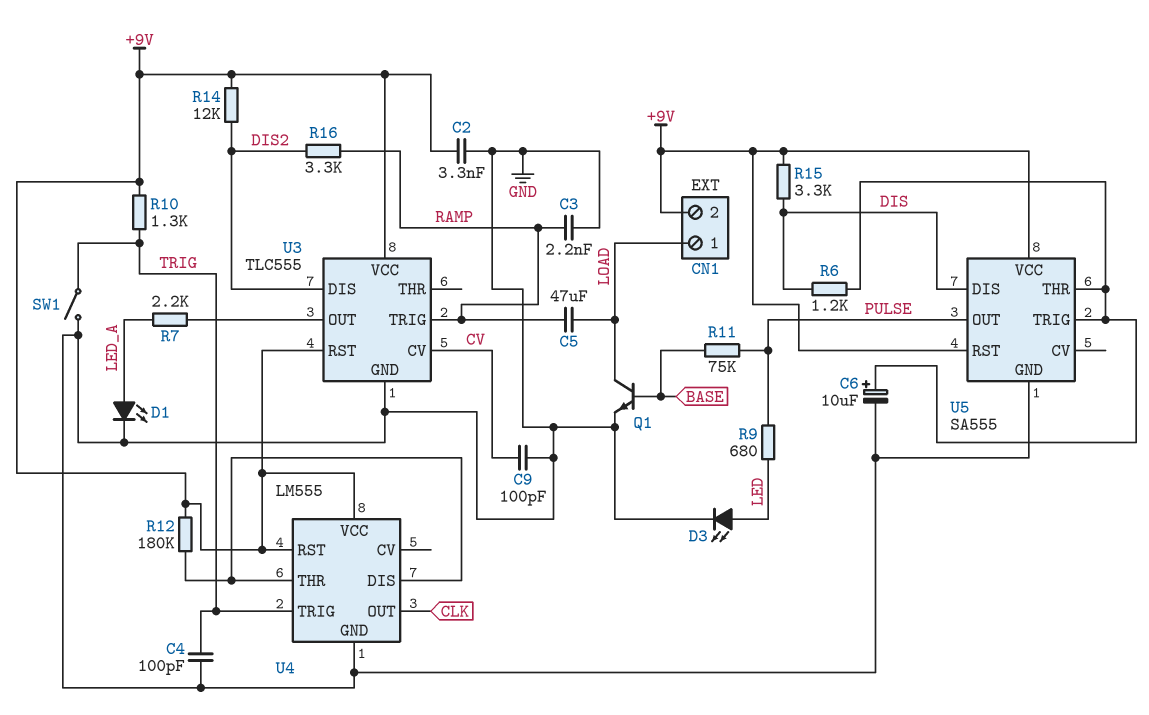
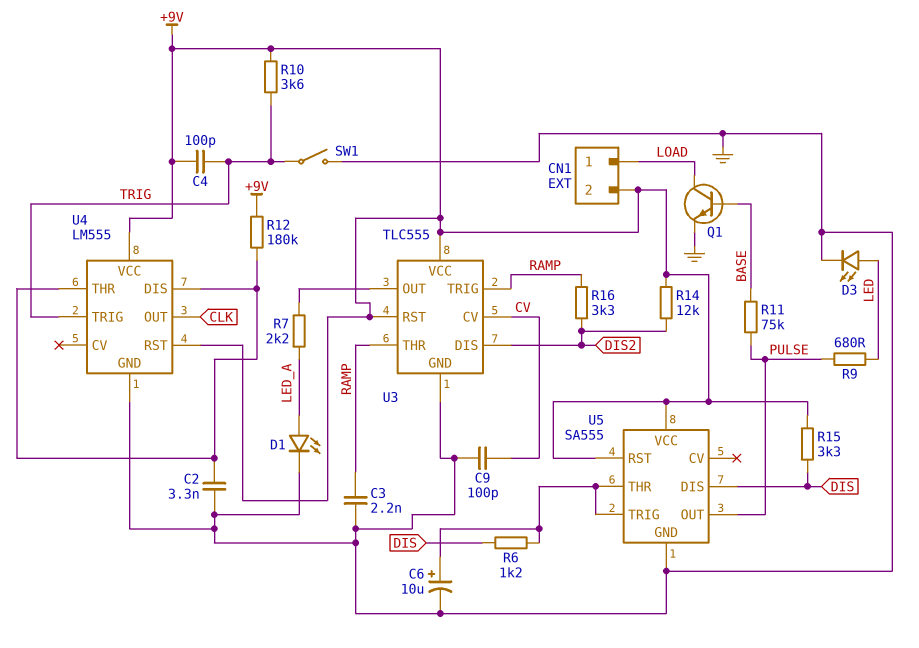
C2: 3.3nF (+9V, GND) -> 3.3nF (GND, U4/DIS)
C4: 100pF (GND, TRIG) -> 100pF (+9V, TRIG)
C5: 47uF (LOAD, RAMP) -> none
R10: 1.3k (+9V, TRIG) -> 3.6k (+9V, TRIG)
U3 pin THR: none -> RAMP

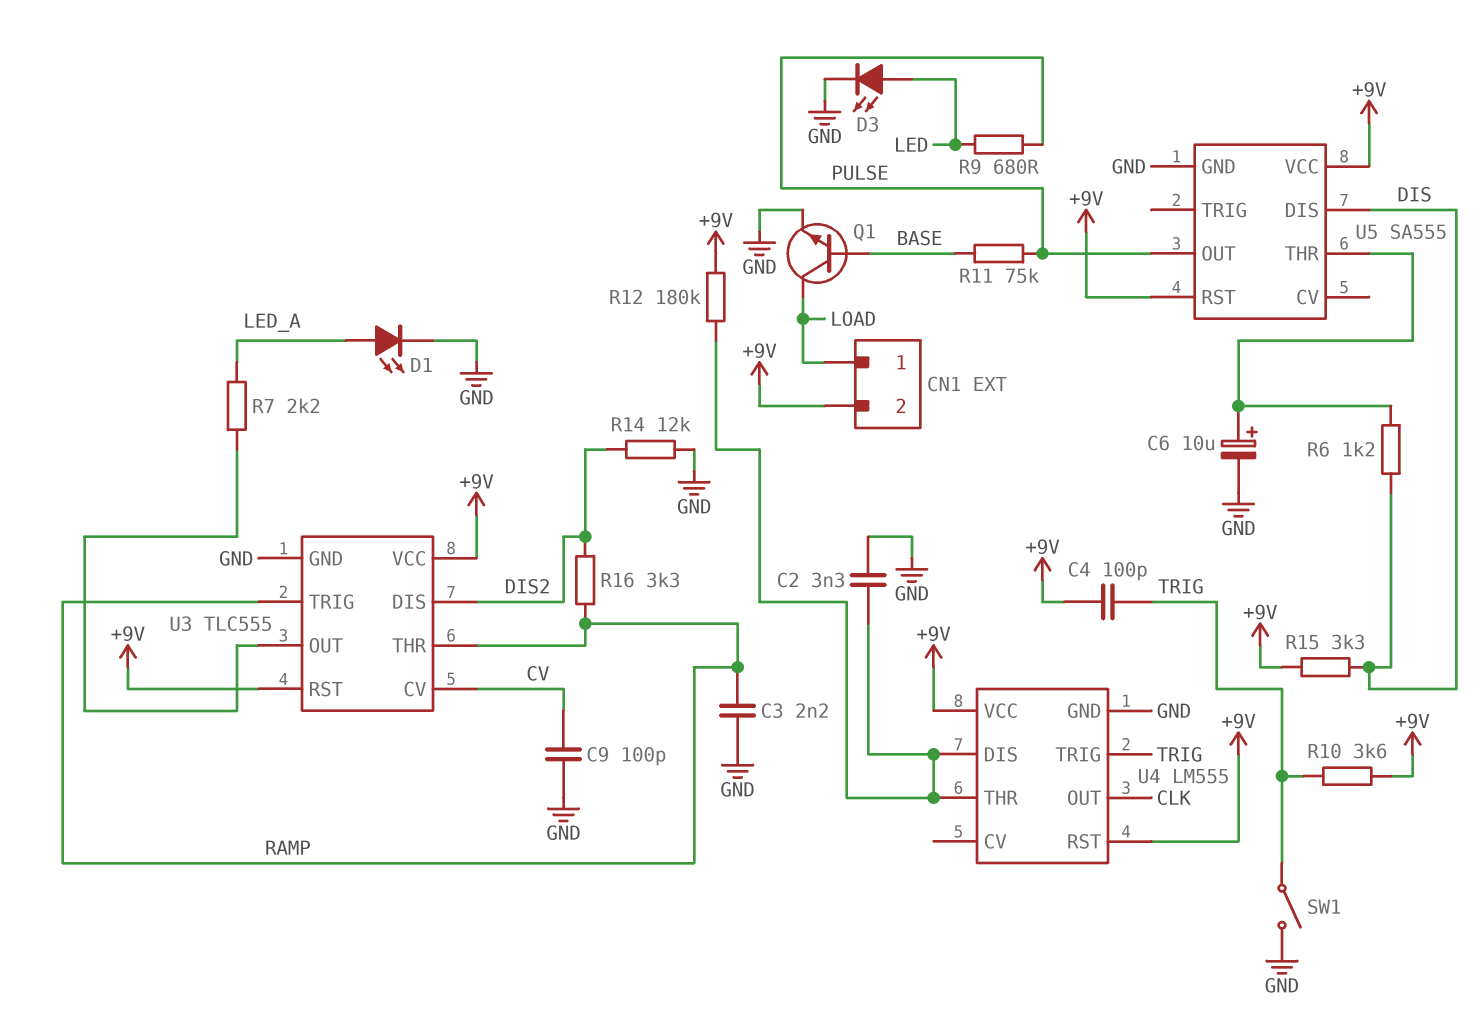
R14: 12k (+9V, DIS2) -> 12k (DIS2, GND)
U5 pin TRIG: U5/THR -> none

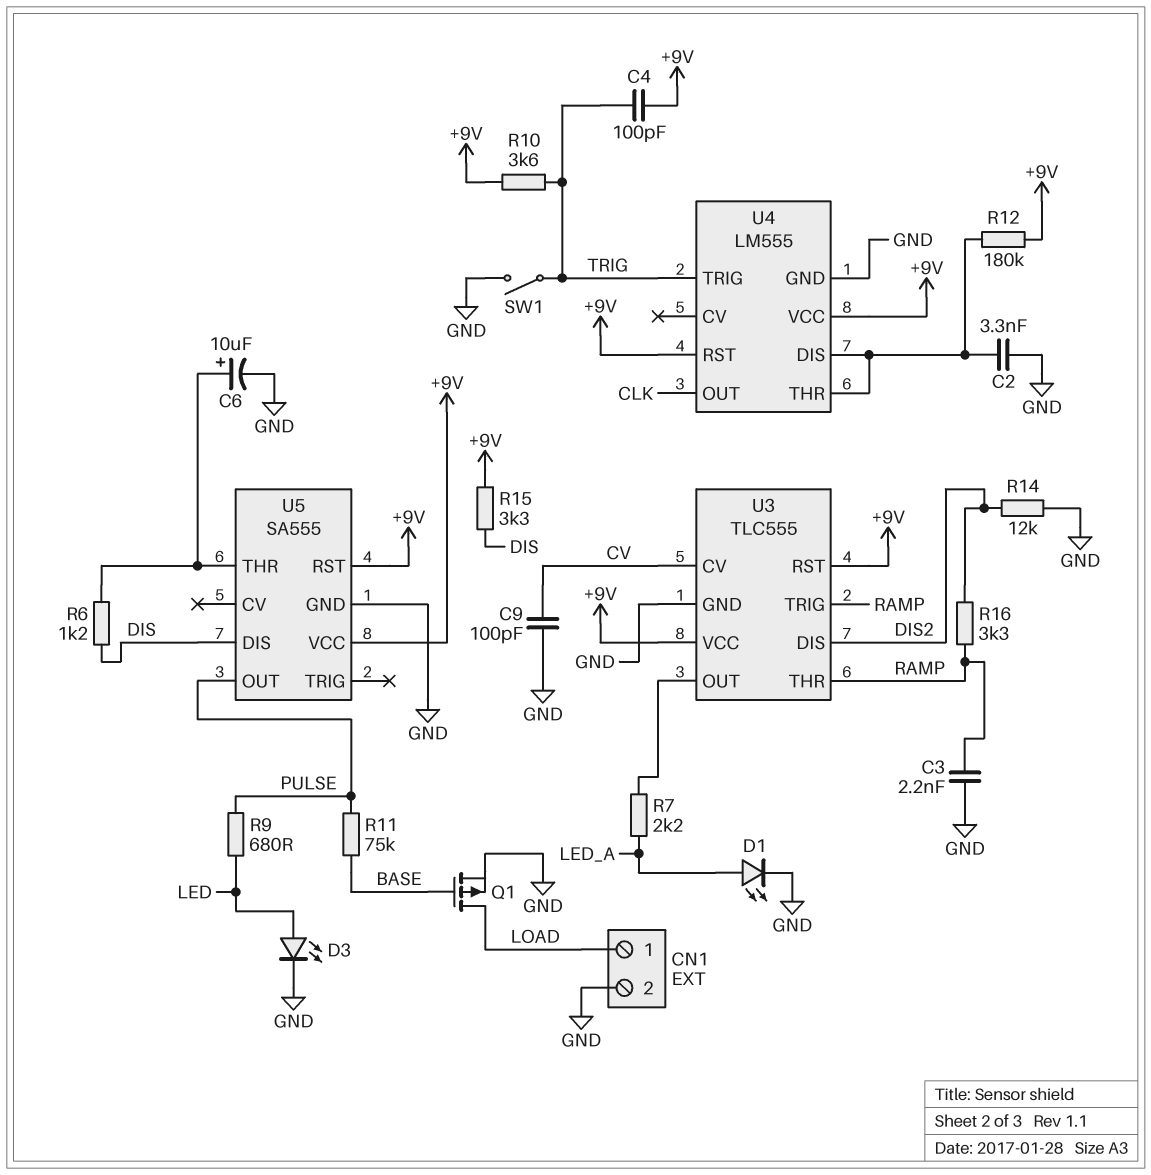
CN1 pin 2: +9V -> GND
Q1: NPN (B BASE, C LOAD, E GND) -> PMOS (G BASE, D LOAD, S GND)

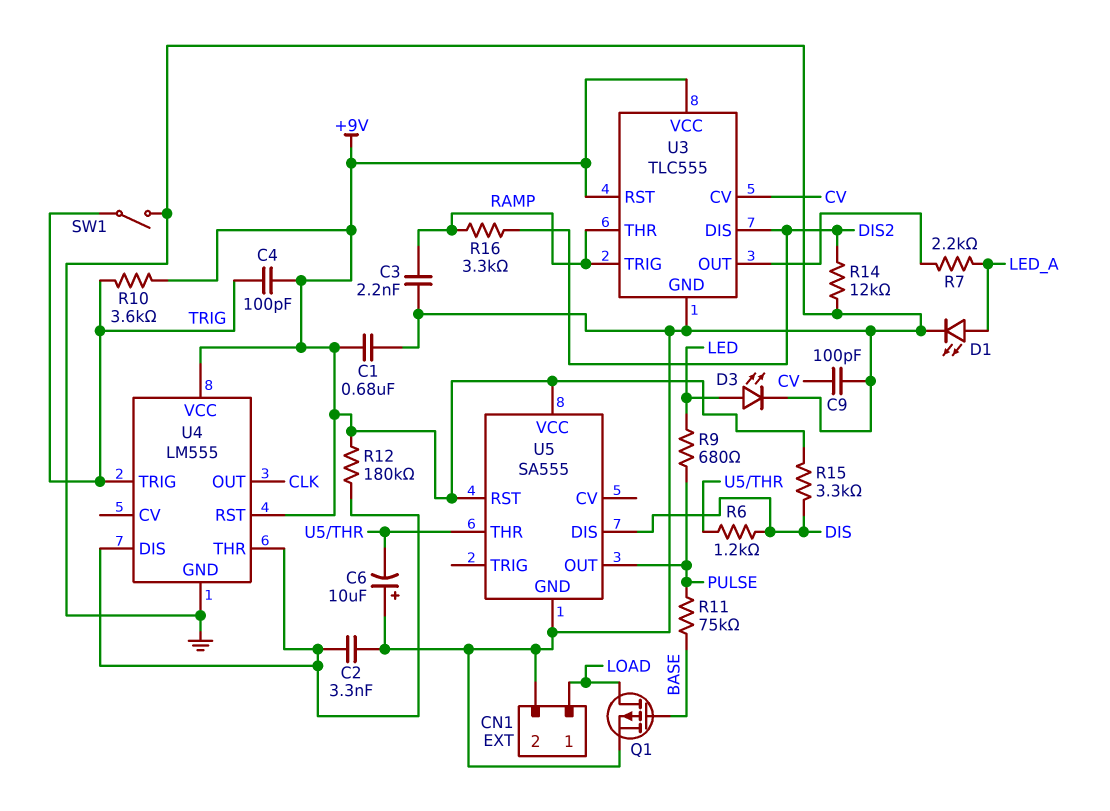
C1: none -> 680nF (+9V, GND)
C6: 10uF (plus U5/THR, minus GND) -> 10uF (plus GND, minus U5/THR)

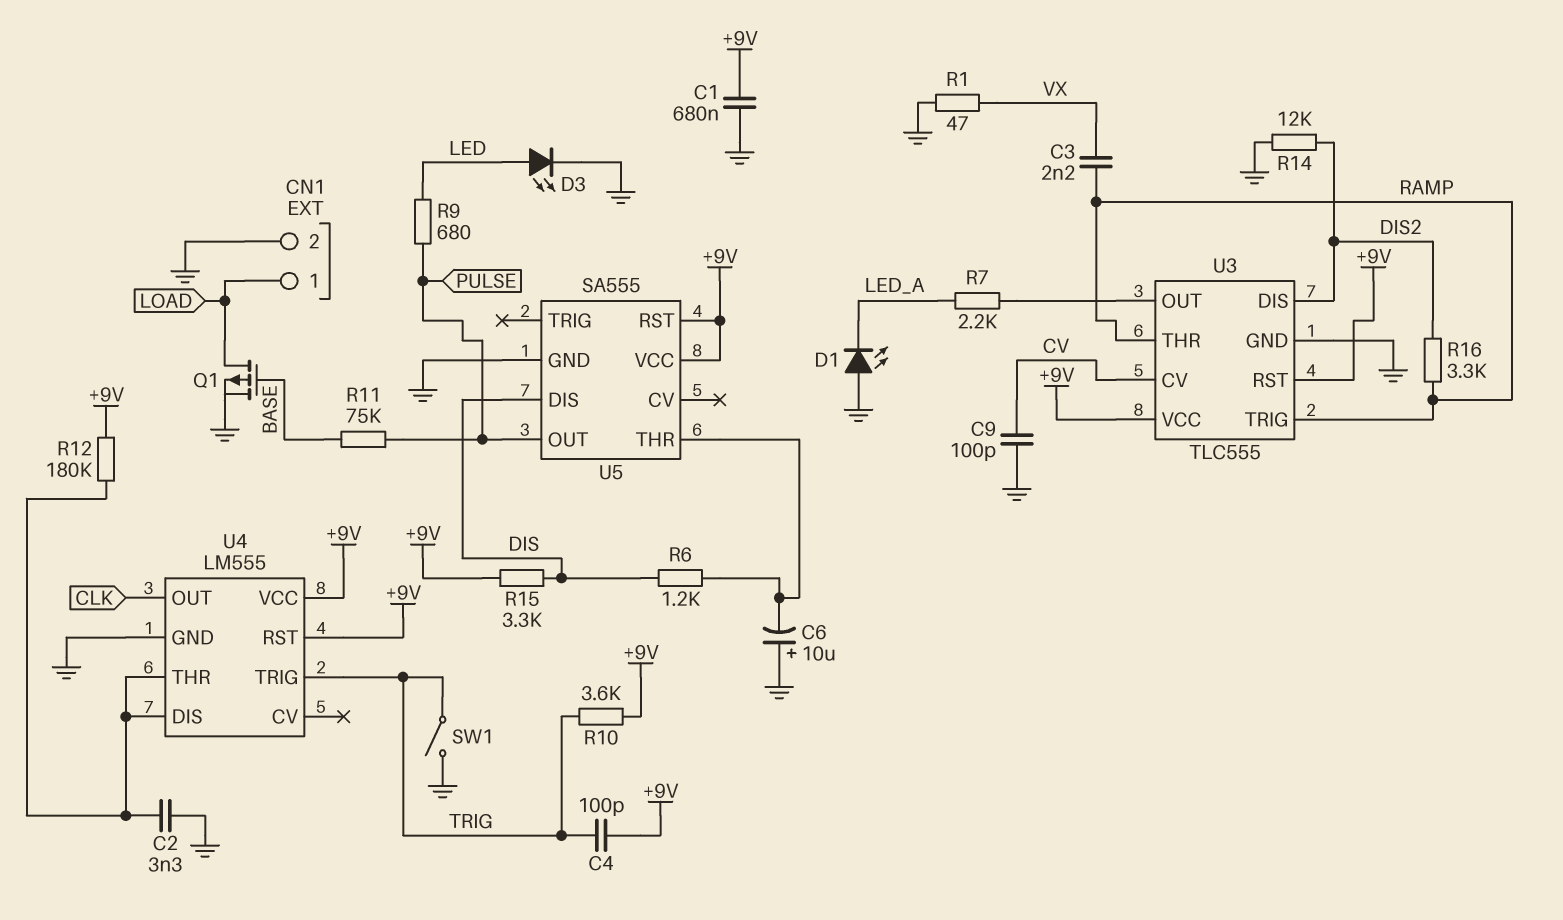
C3: 2.2nF (GND, RAMP) -> 2.2nF (RAMP, VX)
D1: LED (A LED_A, K GND) -> LED (A GND, K LED_A)
R1: none -> 47 (GND, VX)

